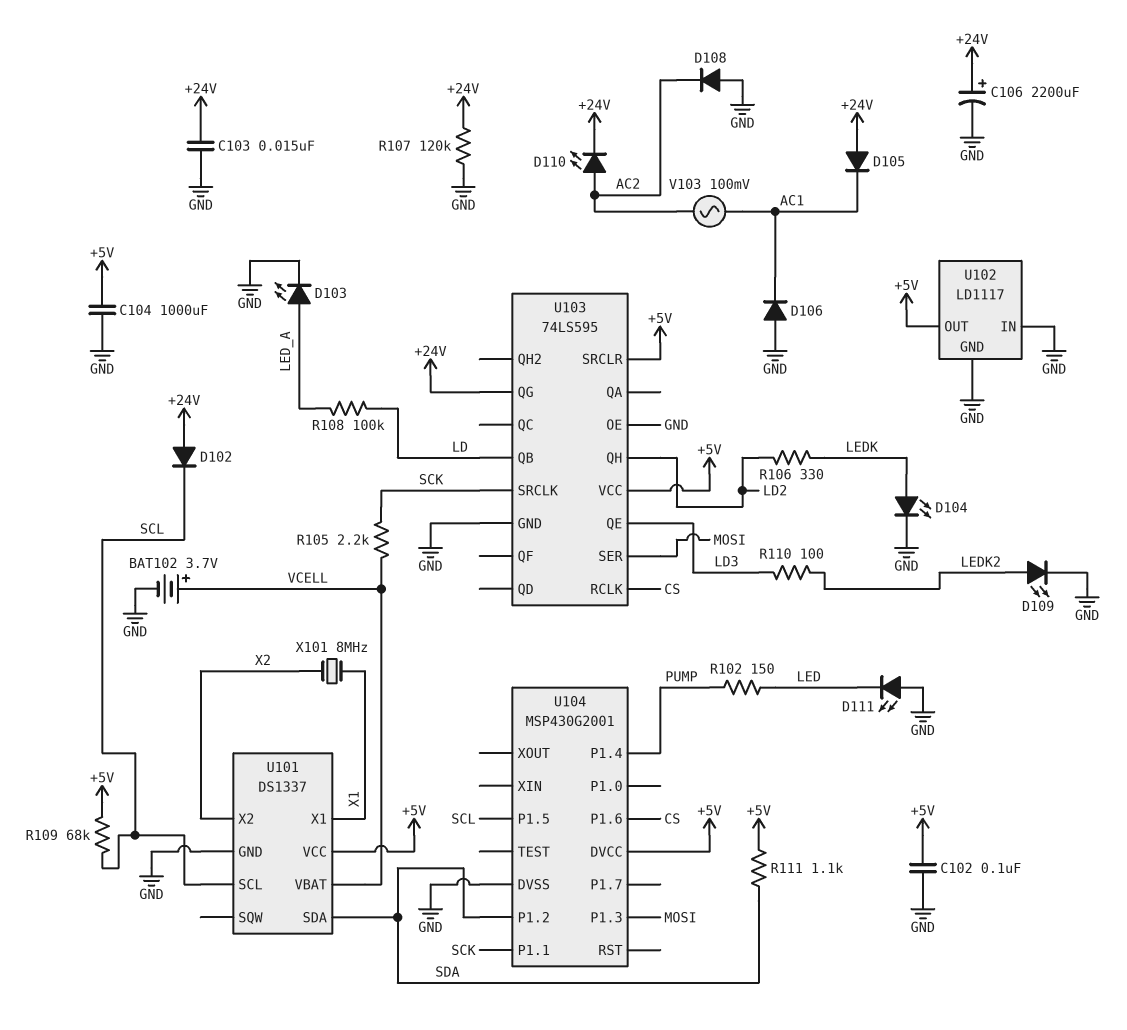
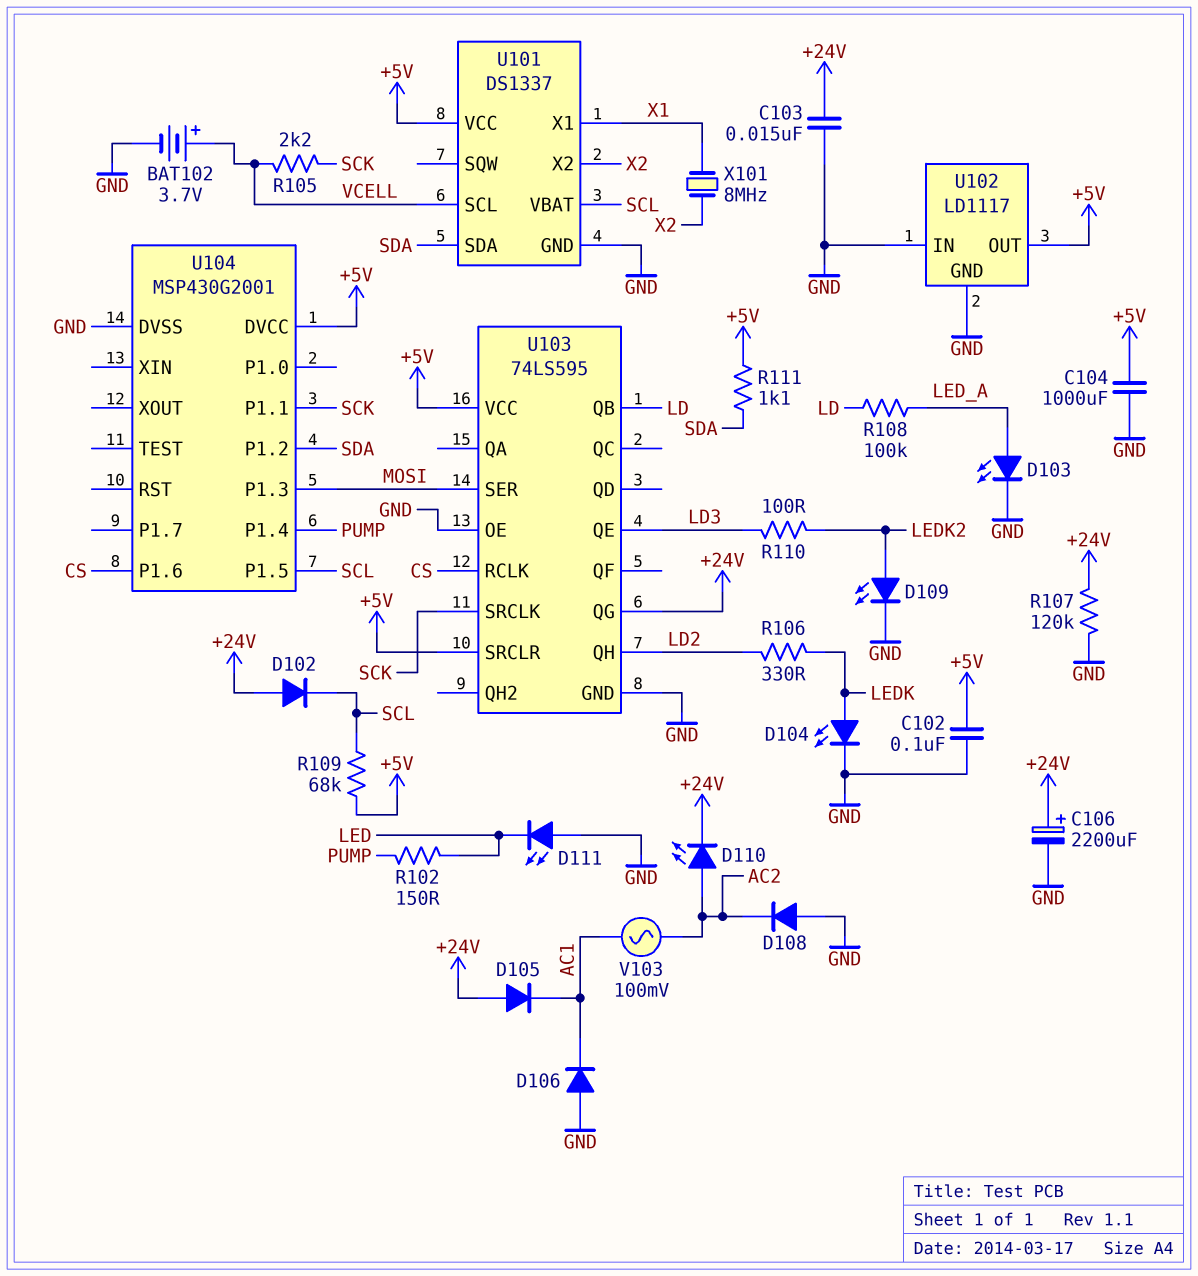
U101 pin SCL: SCL -> VCELL
U101 pin VBAT: VCELL -> SCL

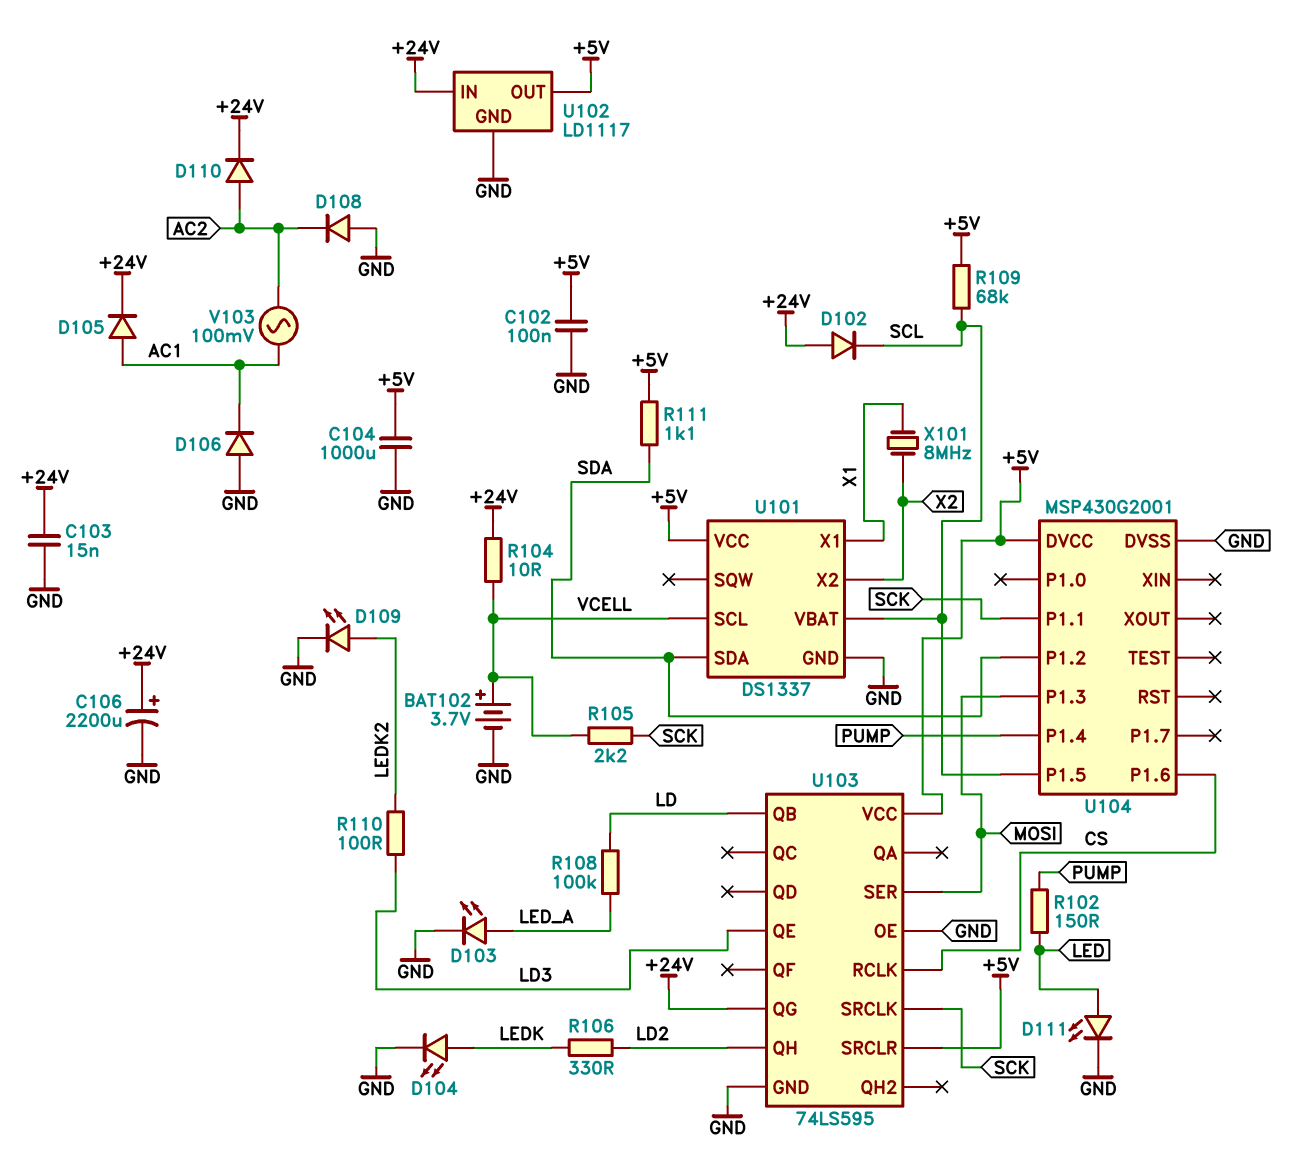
D105: diode (A +24V, K AC1) -> diode (A AC1, K +24V)
D110: LED (A AC2, K +24V) -> diode (A AC2, K +24V)
D111: LED (A GND, K LED) -> LED (A LED, K GND)
R104: none -> 10 (+24V, VCELL)
R107: 120k (+24V, GND) -> none
U102 pin IN: GND -> +24V

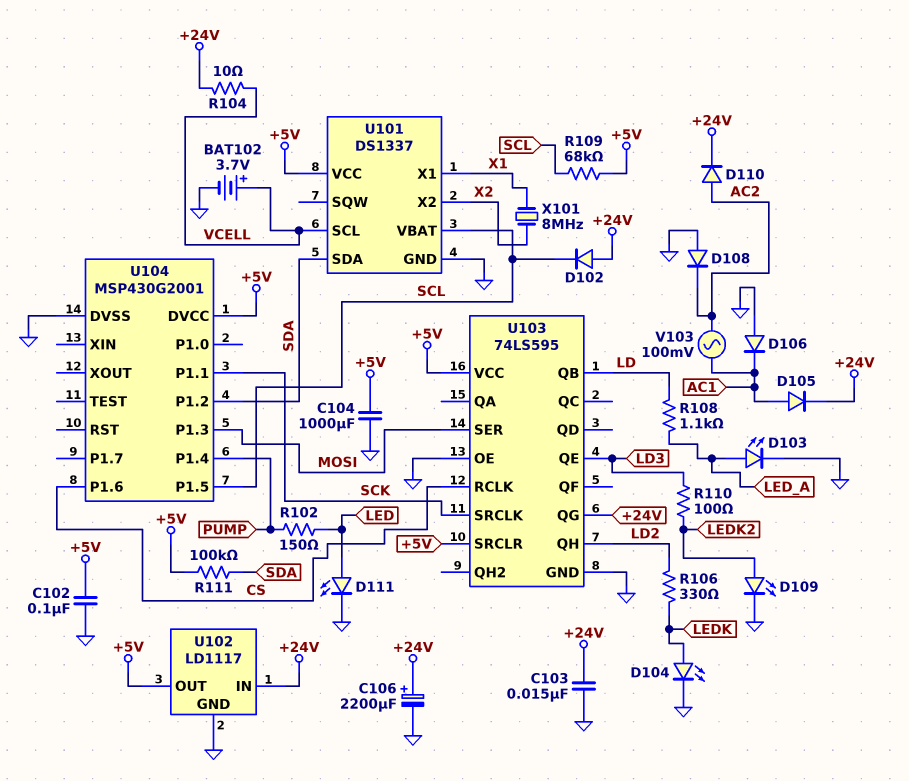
R105: 2.2k (SCK, VCELL) -> none
R108: 100k (LD, LED_A) -> 1.1k (LD, LED_A)
R111: 1.1k (+5V, SDA) -> 100k (+5V, SDA)

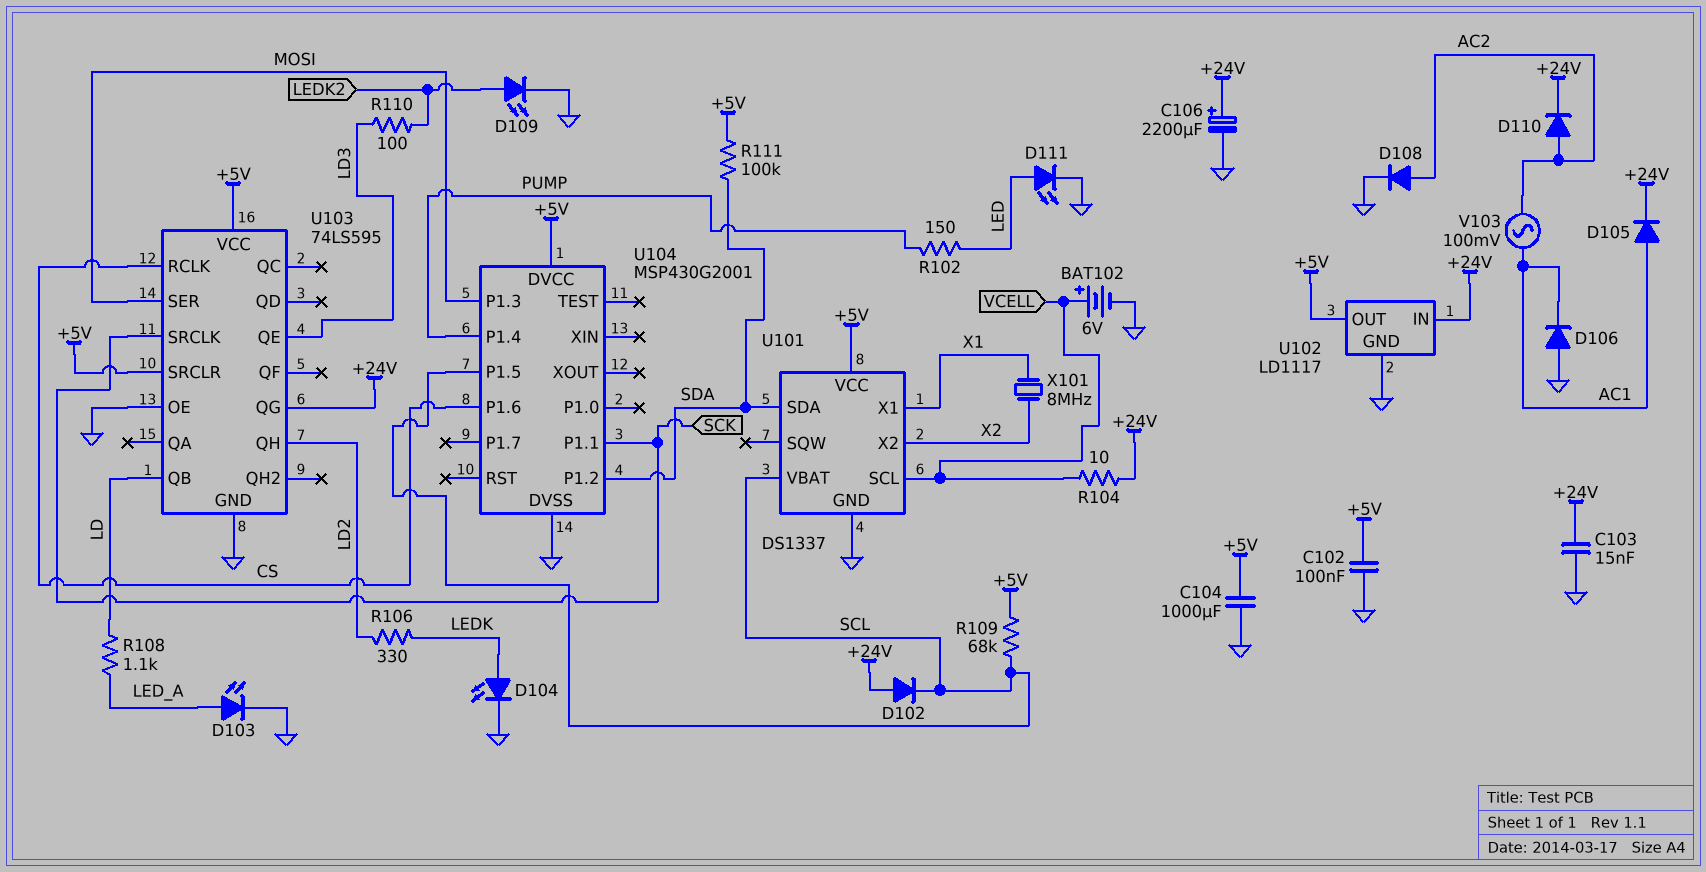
BAT102: 3.7V (plus VCELL, minus GND) -> 6V (plus VCELL, minus GND)
D108: diode (A GND, K AC2) -> diode (A AC2, K GND)

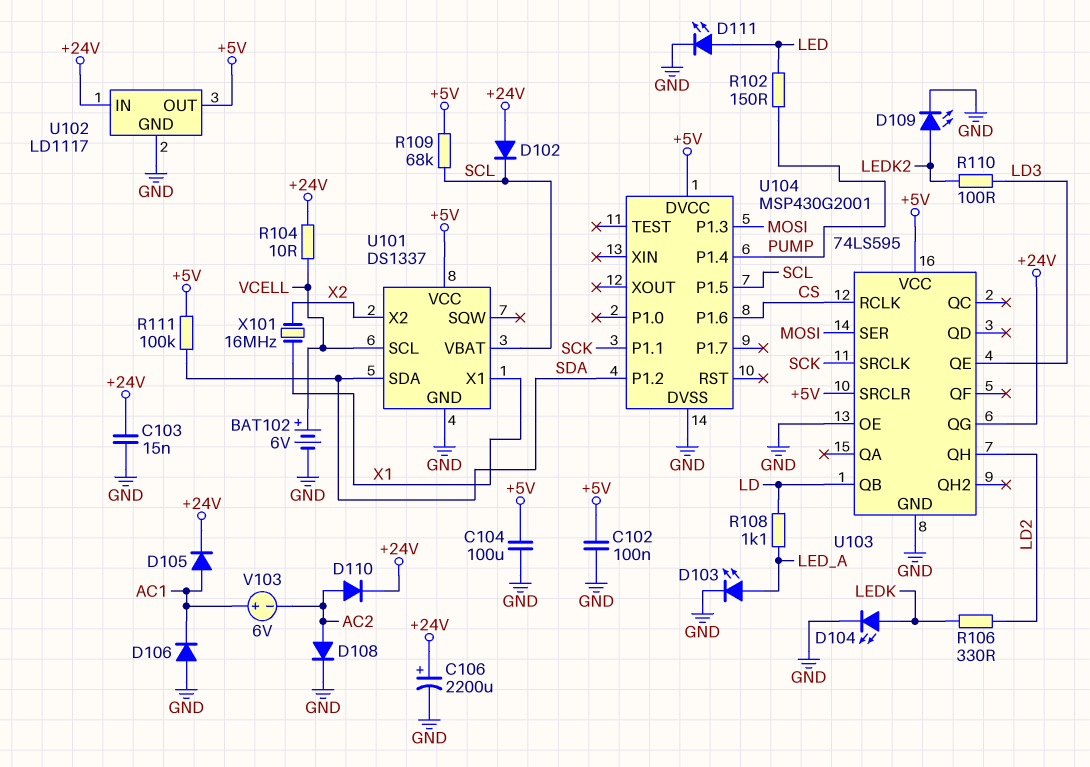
C104: 1000uF (+5V, GND) -> 100uF (+5V, GND)
V103: AC 100mV (AC1, AC2) -> 6V (plus AC1, minus AC2)
X101: 8MHz (X1, X2) -> 16MHz (X1, X2)

